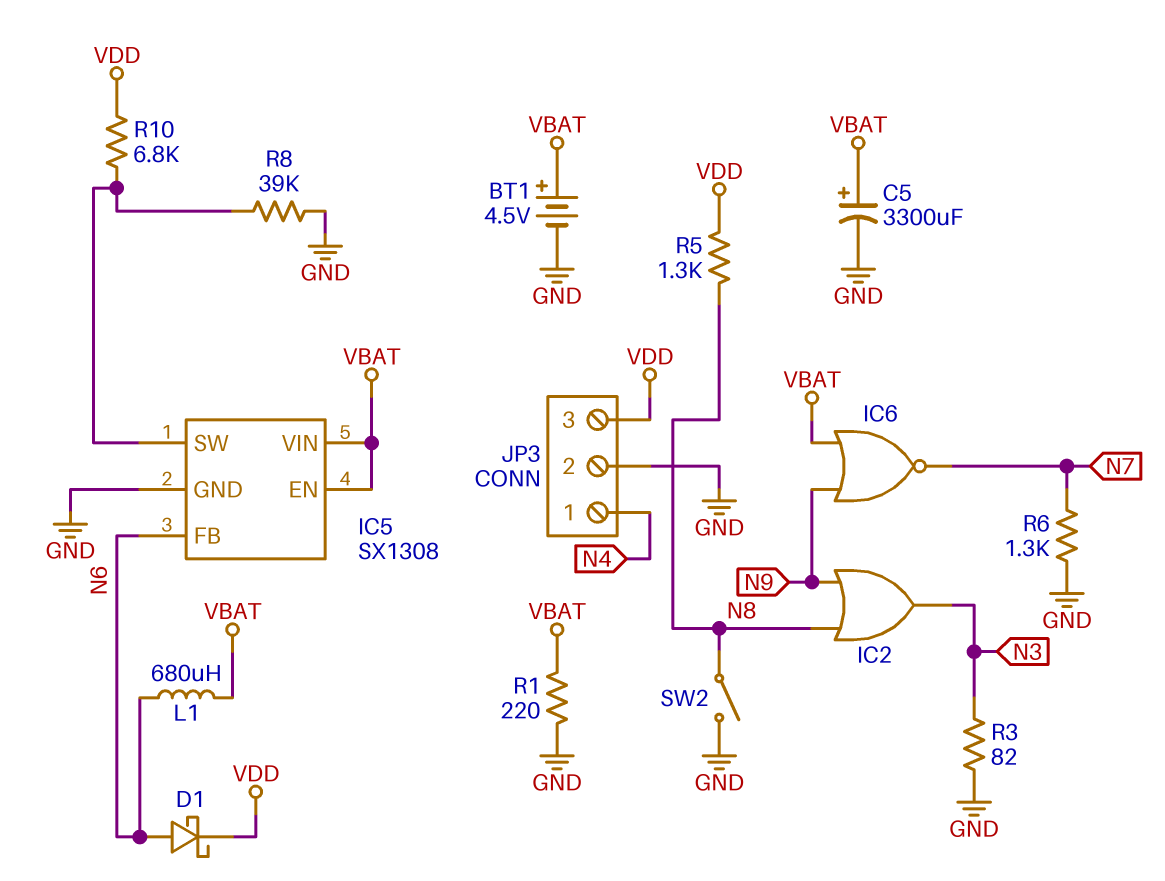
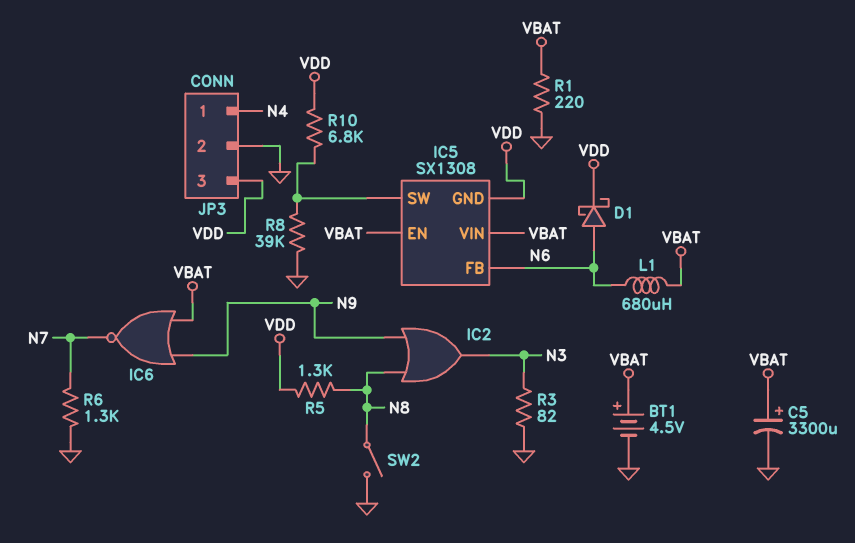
IC5 pin GND: GND -> VDD

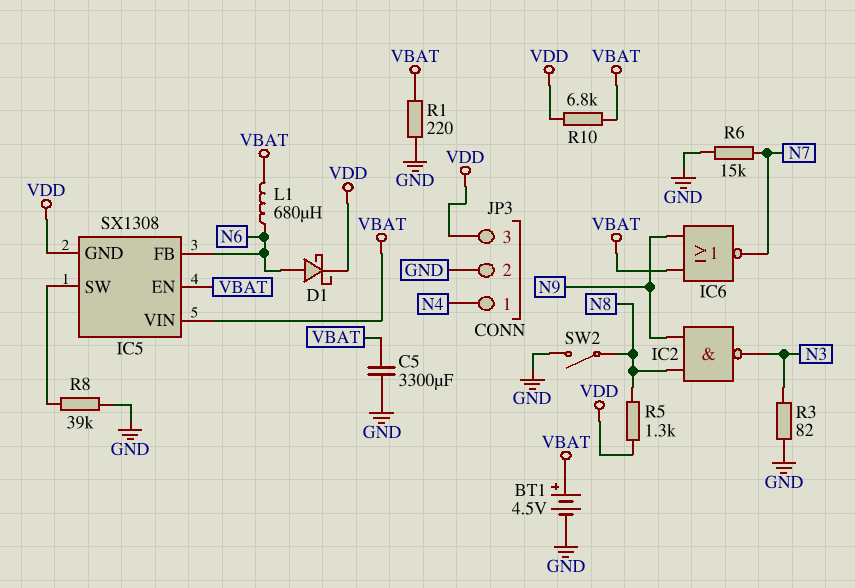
C5: 3300uF (plus VBAT, minus GND) -> 3300uF (GND, VBAT)
IC2: OR (in N8, in N9, out N3) -> NAND (in N8, in N9, out N3)
R6: 1.3k (GND, N7) -> 15k (GND, N7)
R10: 6.8k (IC5/SW, VDD) -> 6.8k (VBAT, VDD)

